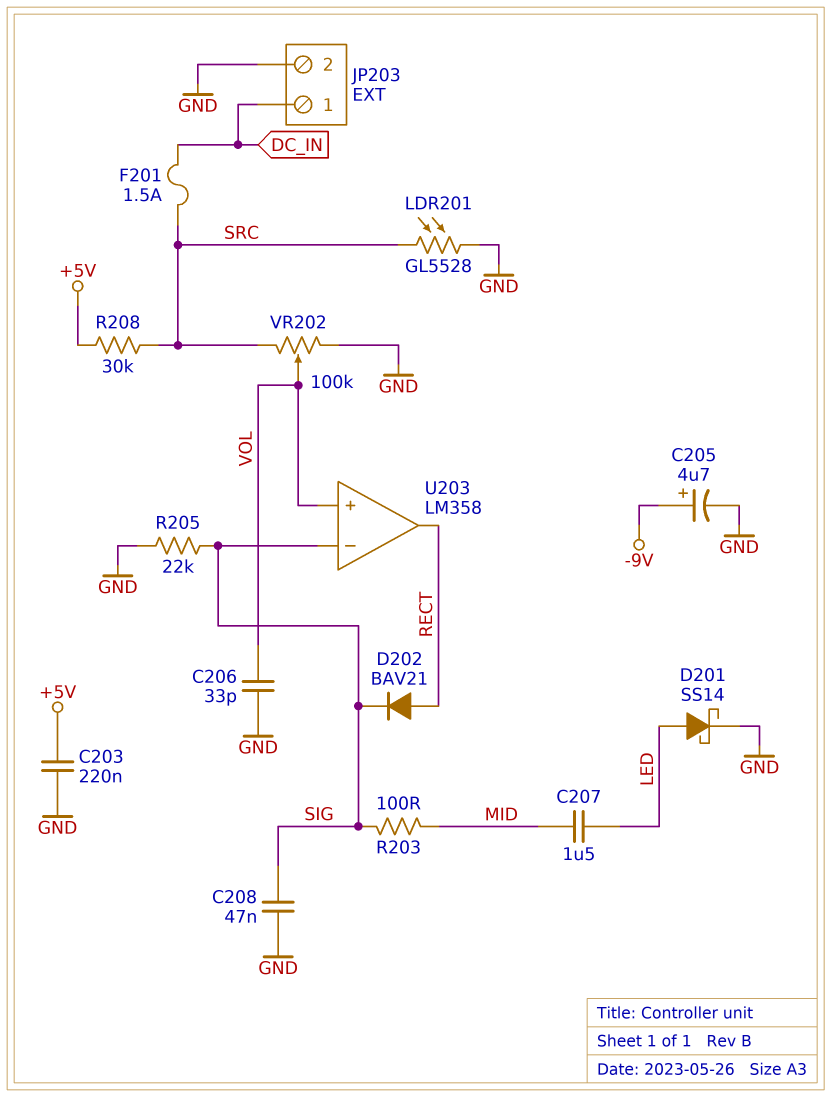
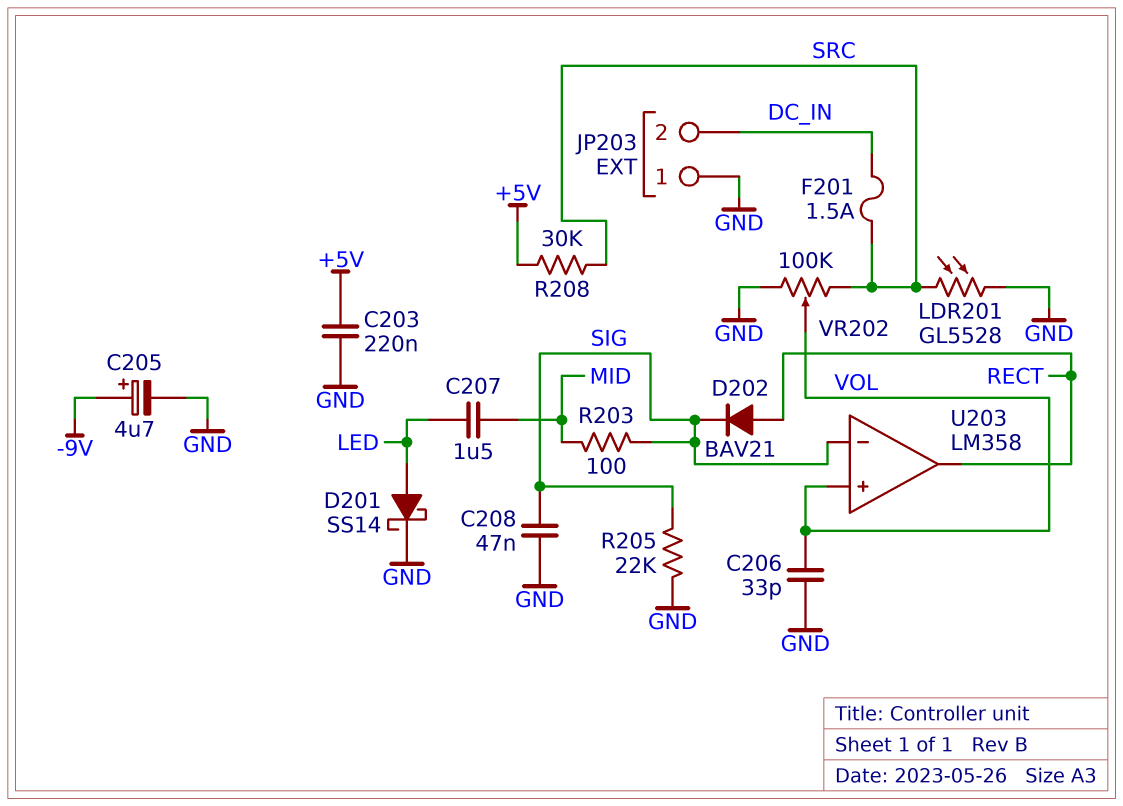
JP203 pin 1: DC_IN -> GND
JP203 pin 2: GND -> DC_IN

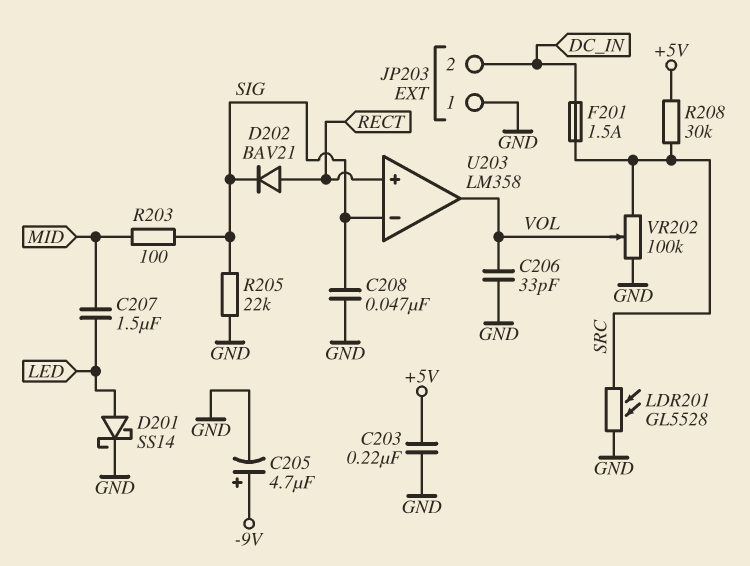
U203 pin in+: VOL -> RECT
U203 pin out: RECT -> VOL

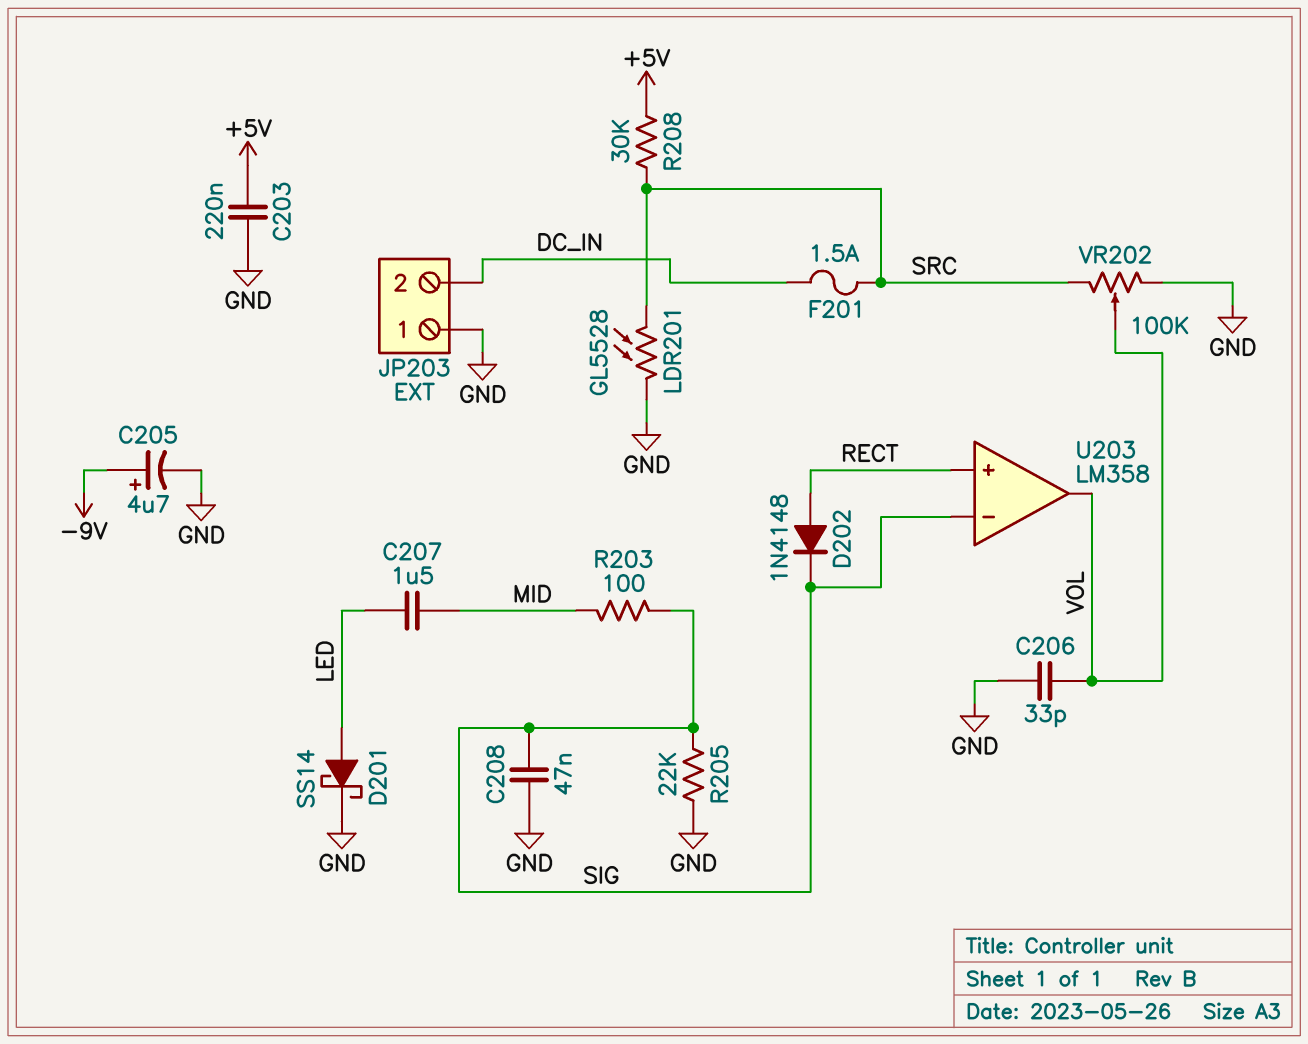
D202: diode BAV21 (A RECT, K SIG) -> diode 1N4148 (A RECT, K SIG)

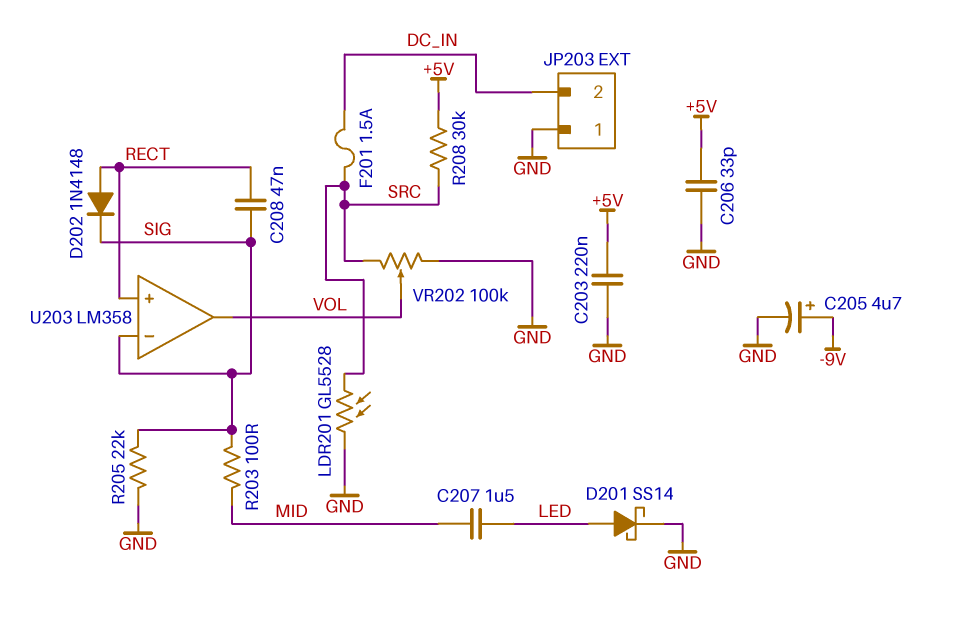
C206: 33pF (GND, VOL) -> 33pF (+5V, GND)
C208: 47nF (GND, SIG) -> 47nF (RECT, SIG)

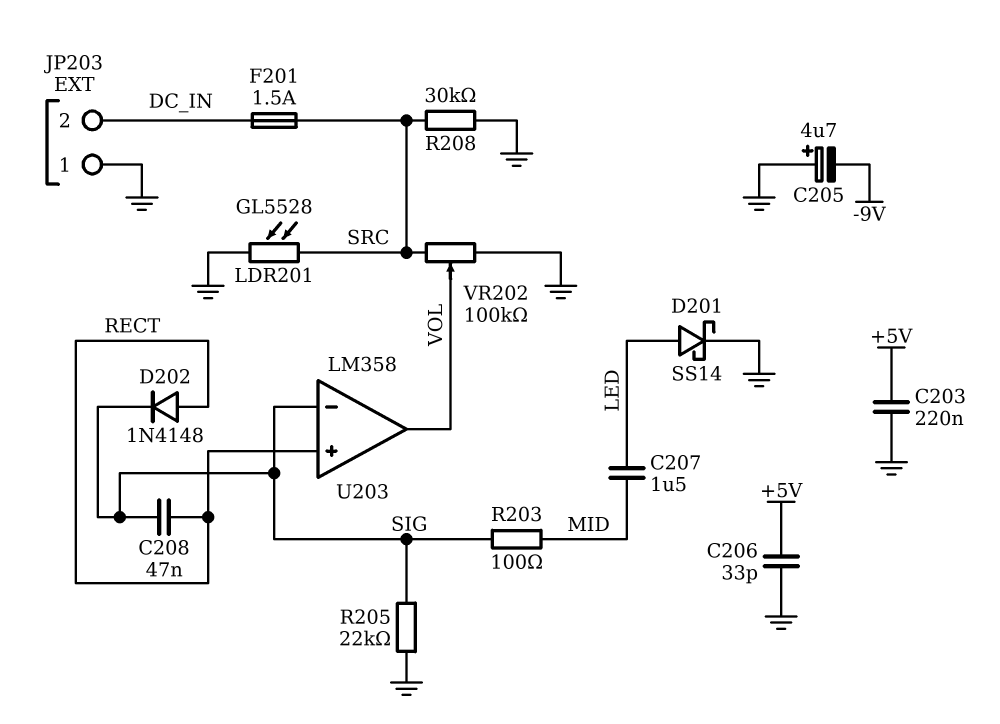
C205: 4.7uF (plus -9V, minus GND) -> 4.7uF (plus GND, minus -9V)
R208: 30k (+5V, SRC) -> 30k (GND, SRC)

